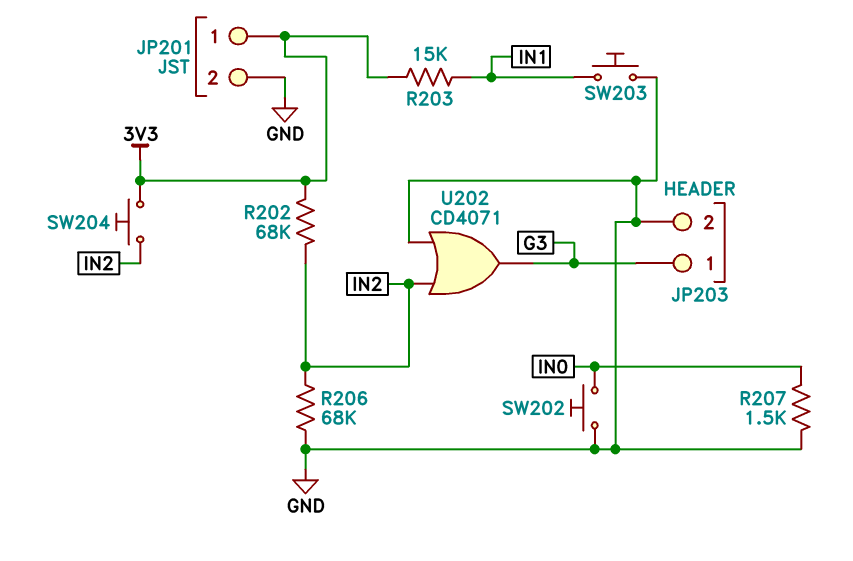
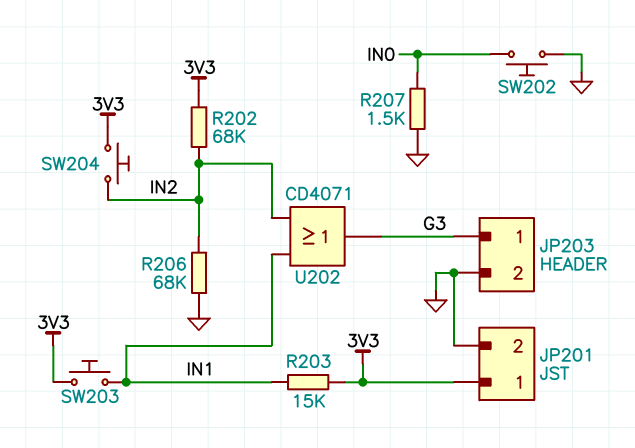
SW203: button (GND, IN1) -> button (3V3, IN1)
U202: OR CD4071 (in GND, in IN2, out G3) -> OR CD4071 (in IN1, in IN2, out G3)

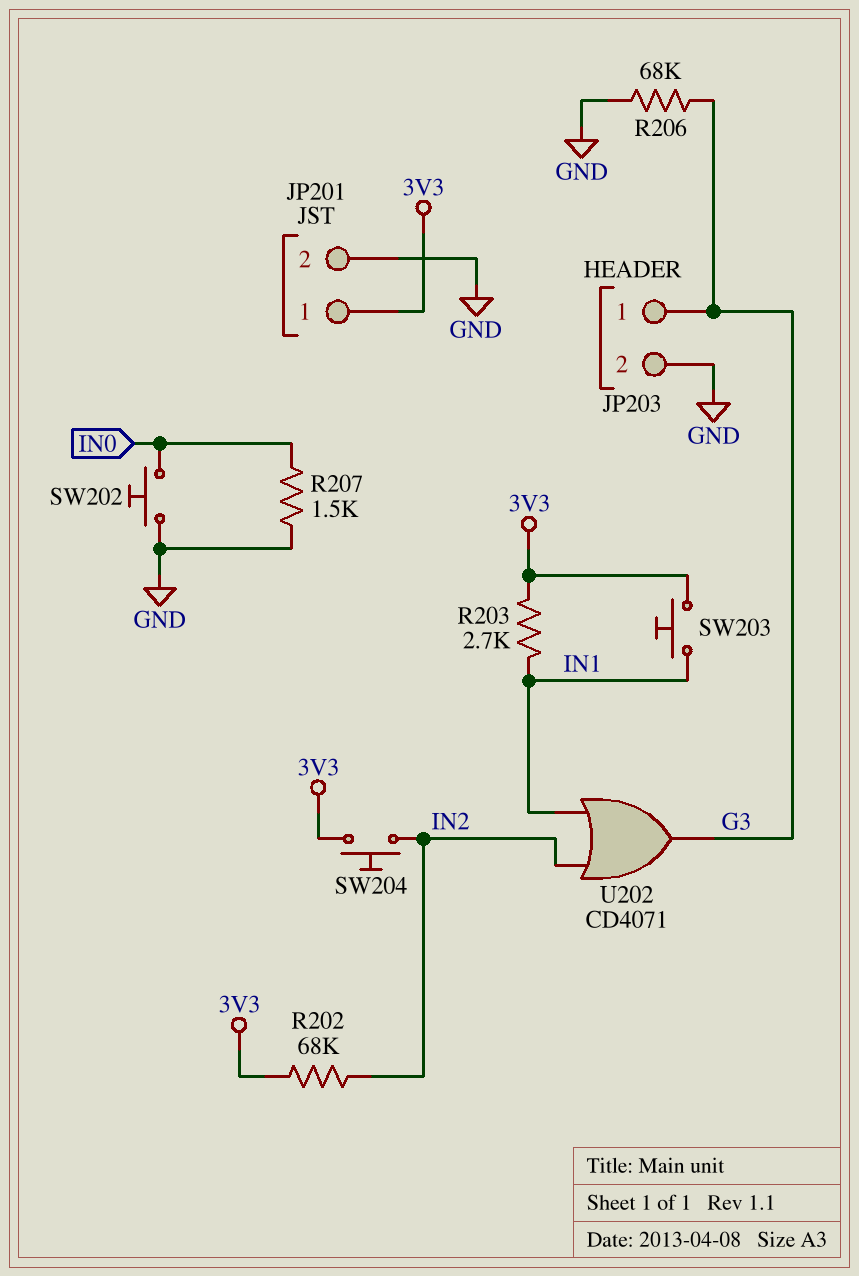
R203: 15k (3V3, IN1) -> 2.7k (3V3, IN1)
R206: 68k (GND, IN2) -> 68k (G3, GND)

